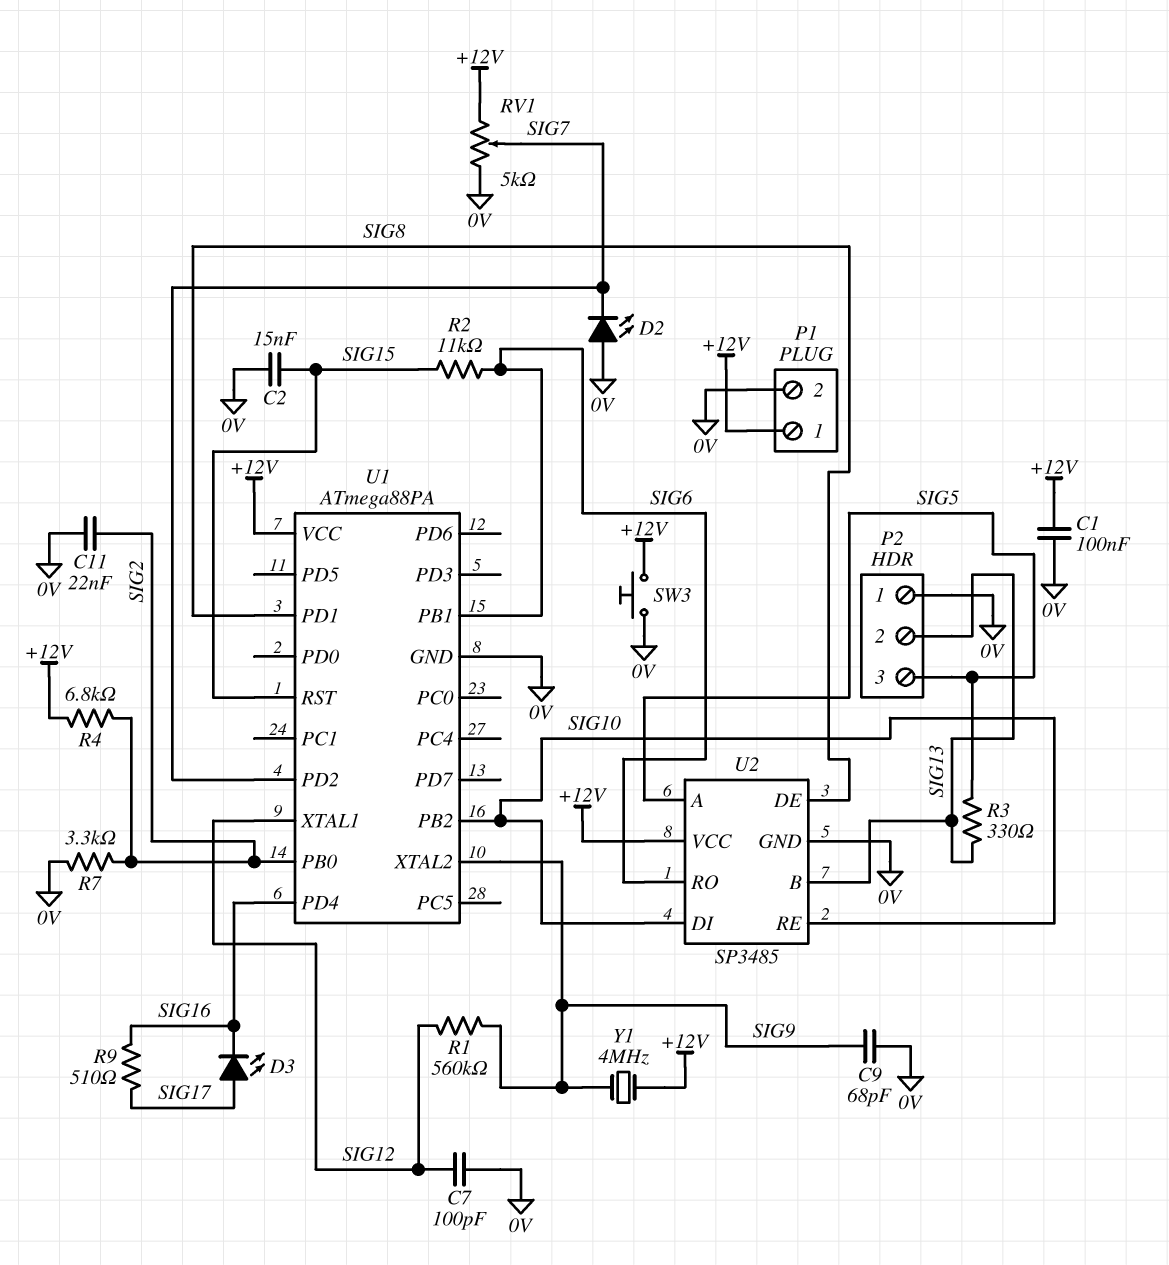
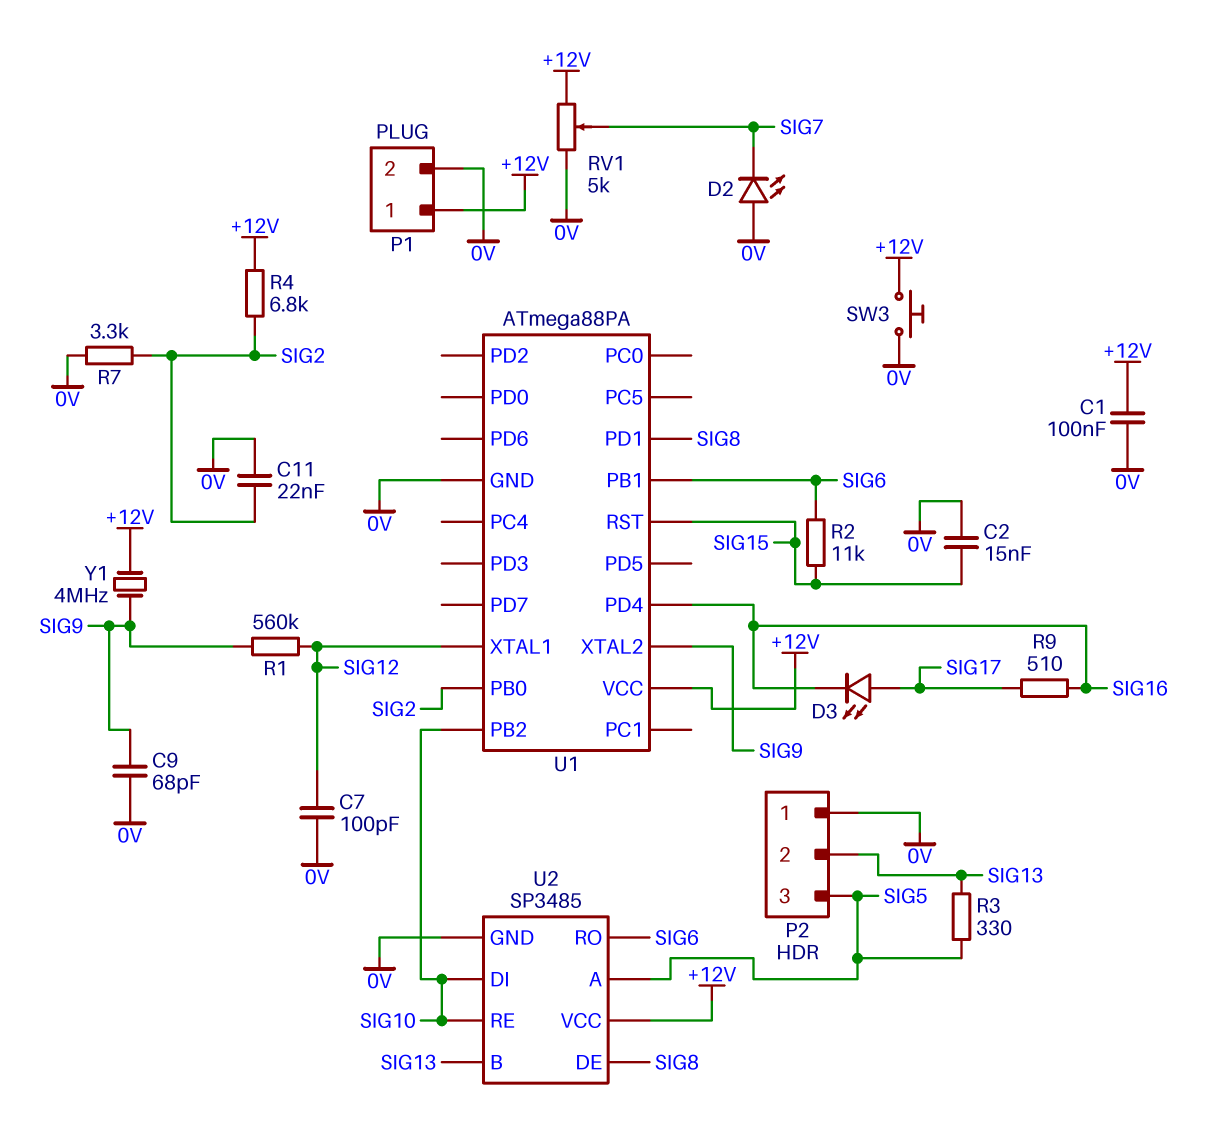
U1 pin PD2: SIG7 -> none

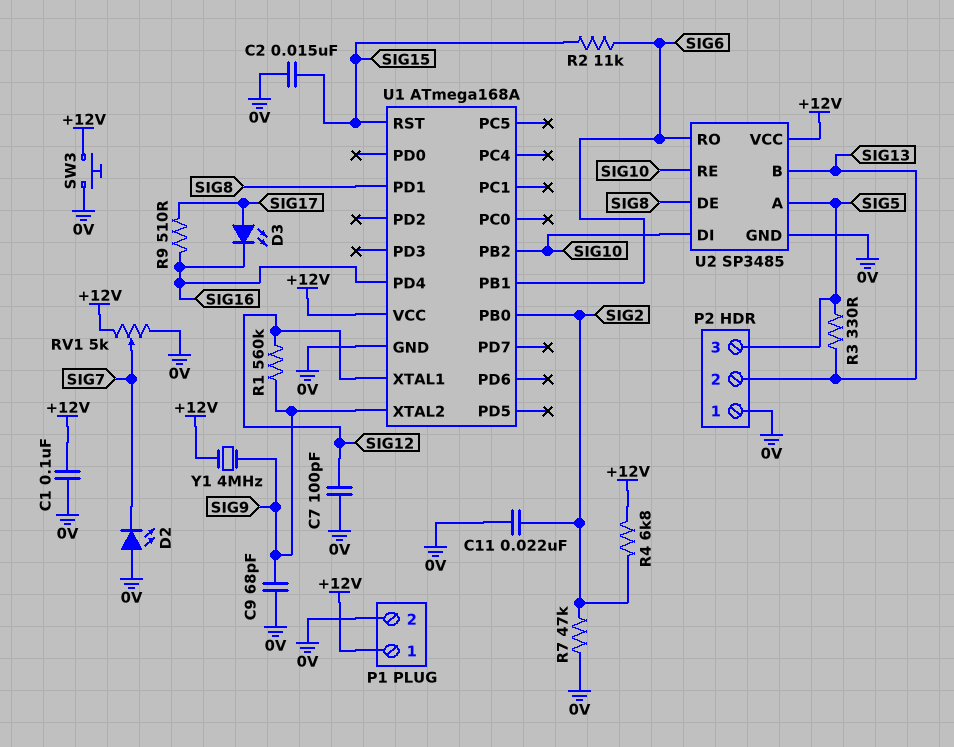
R7: 3.3k (0V, SIG2) -> 47k (0V, SIG2)
U1: ATmega88PA -> ATmega168A

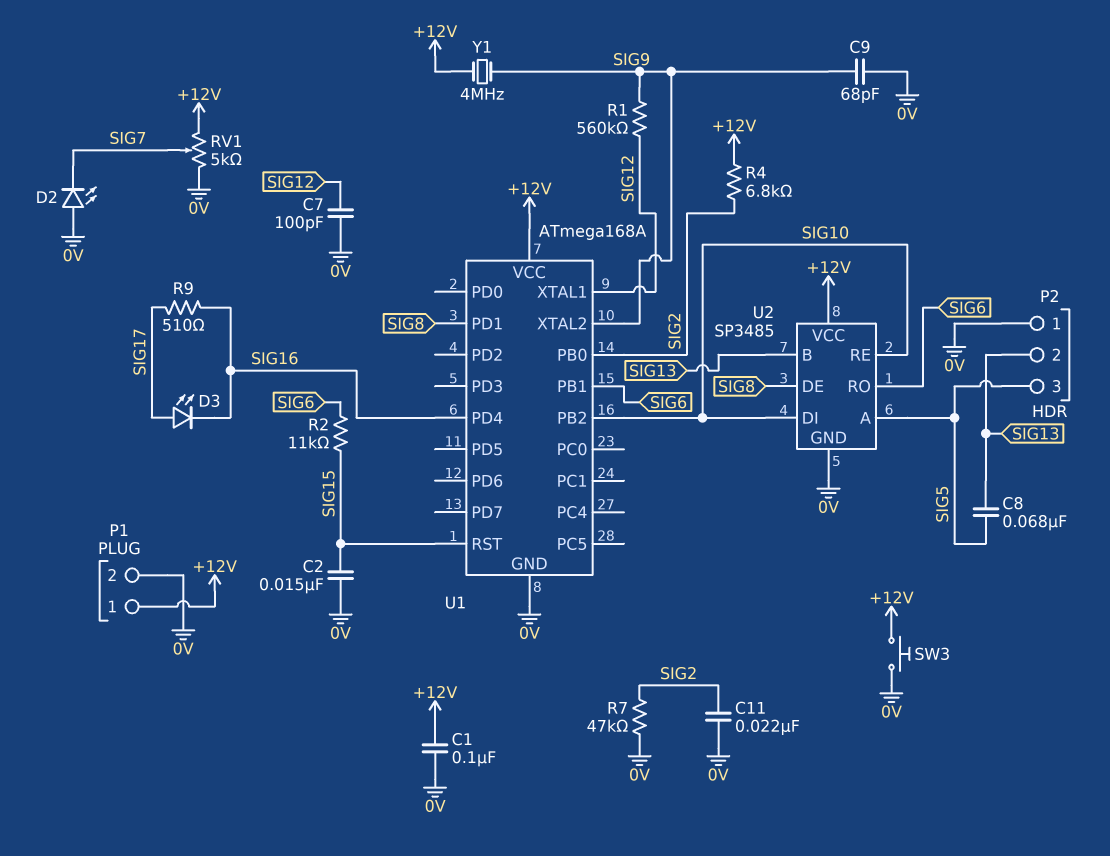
C8: none -> 68nF (SIG5, SIG13)
R3: 330 (SIG5, SIG13) -> none

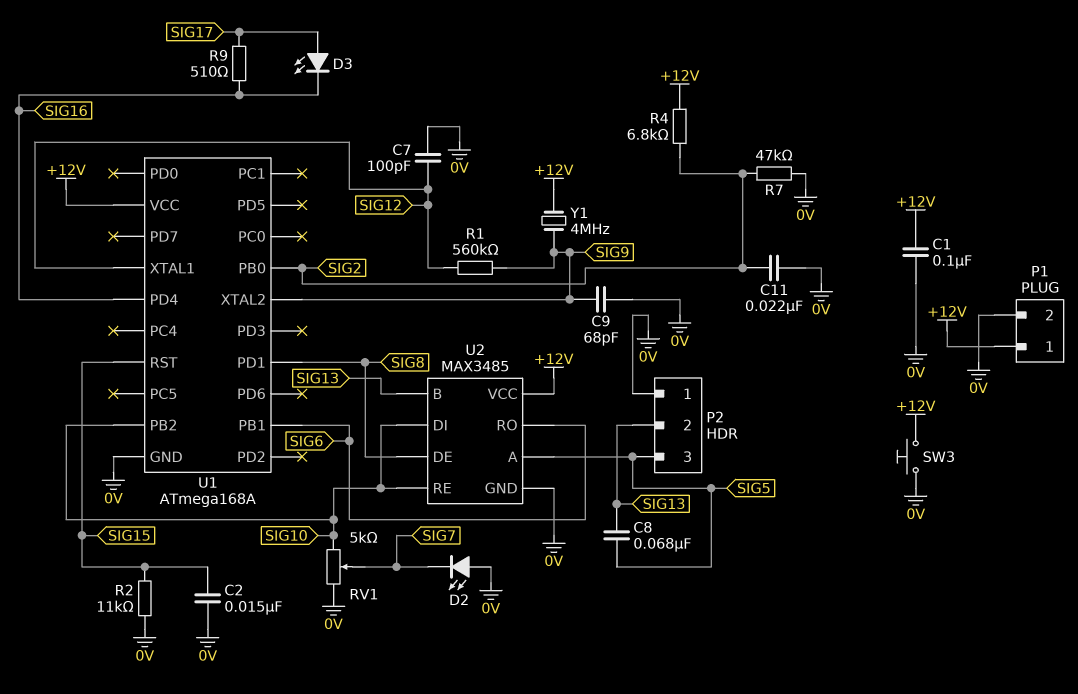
R2: 11k (SIG6, SIG15) -> 11k (0V, SIG15)
RV1: 5k (+12V, 0V, wiper SIG7) -> 5k (0V, SIG10, wiper SIG7)
U2: SP3485 -> MAX3485

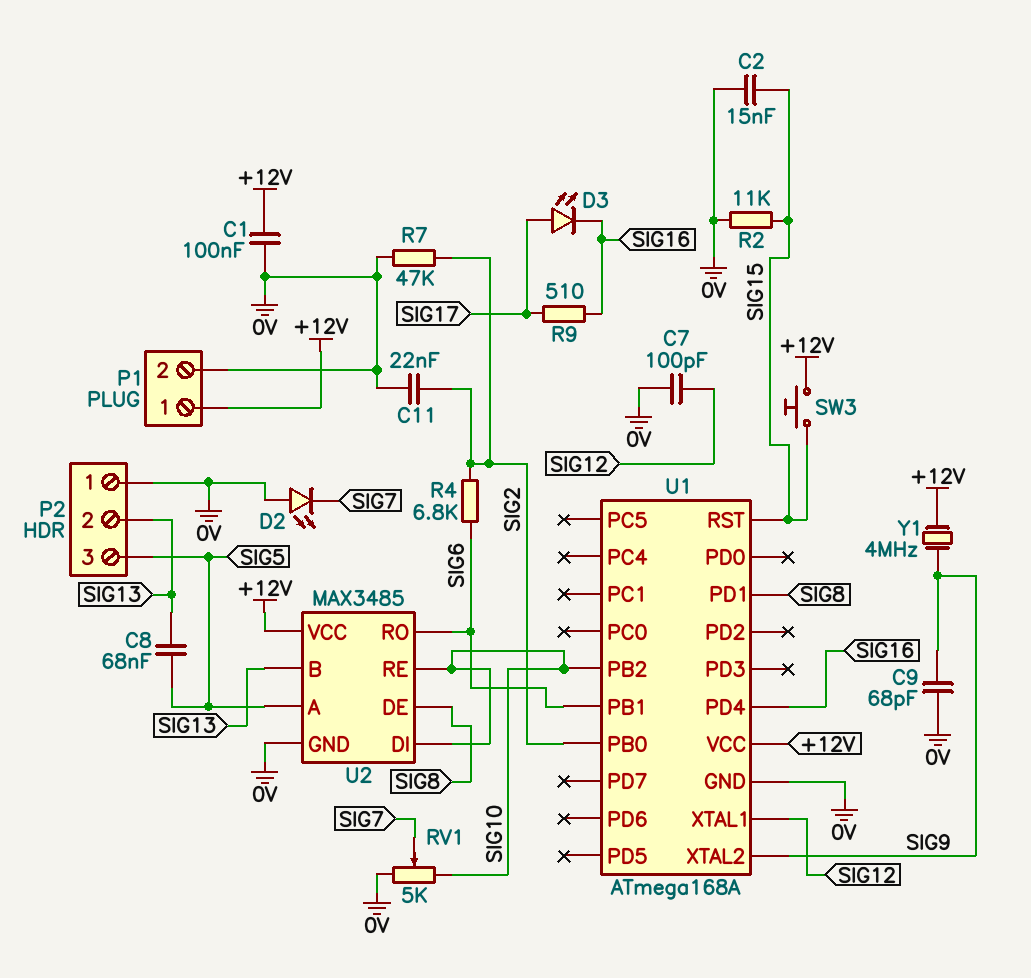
R1: 560k (SIG9, SIG12) -> none
R4: 6.8k (+12V, SIG2) -> 6.8k (SIG2, SIG6)
SW3: button (+12V, 0V) -> button (+12V, SIG15)

